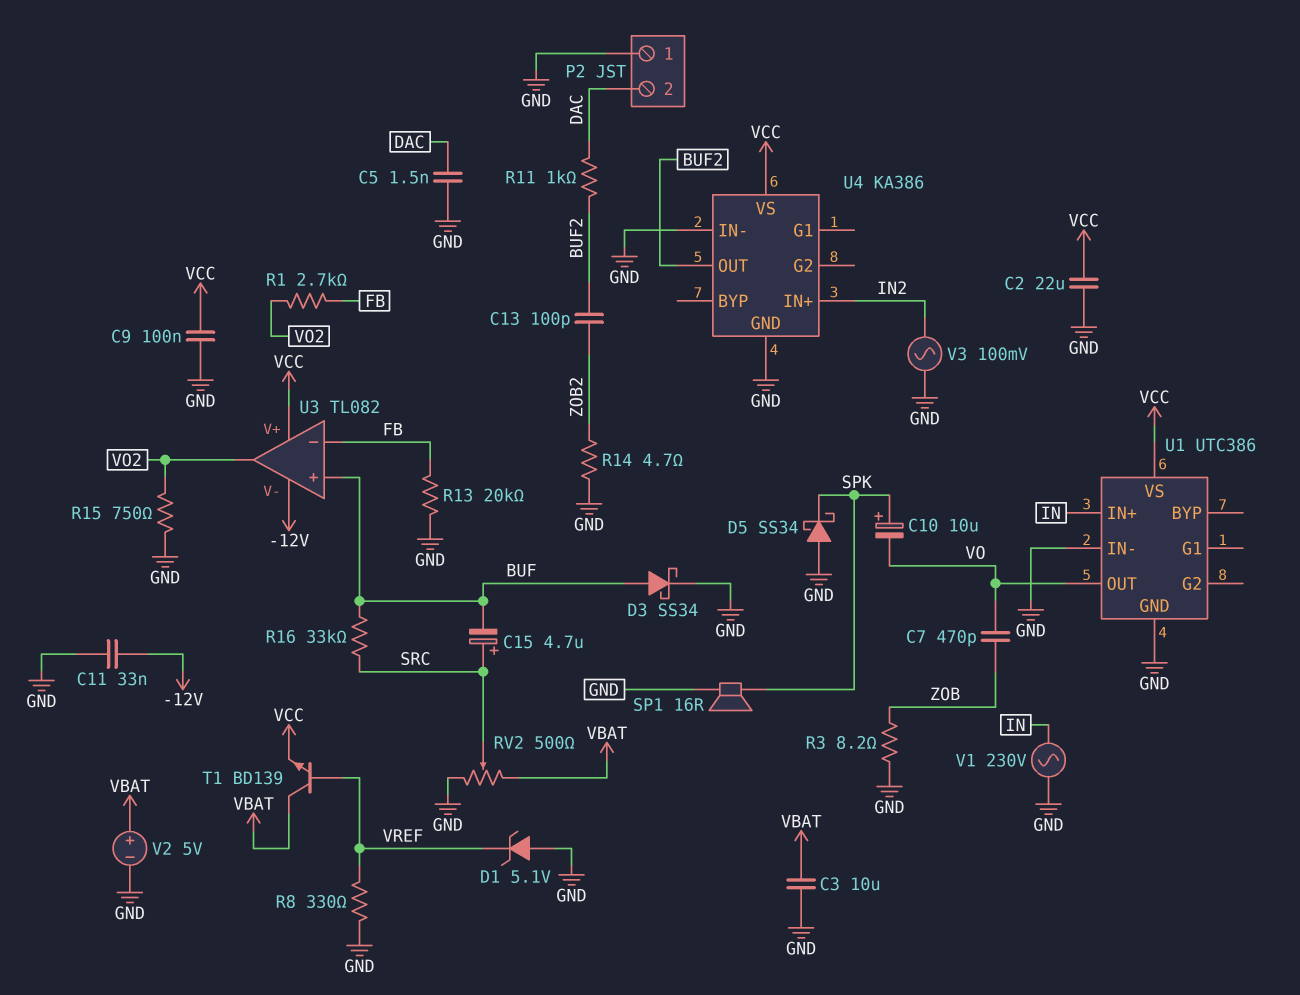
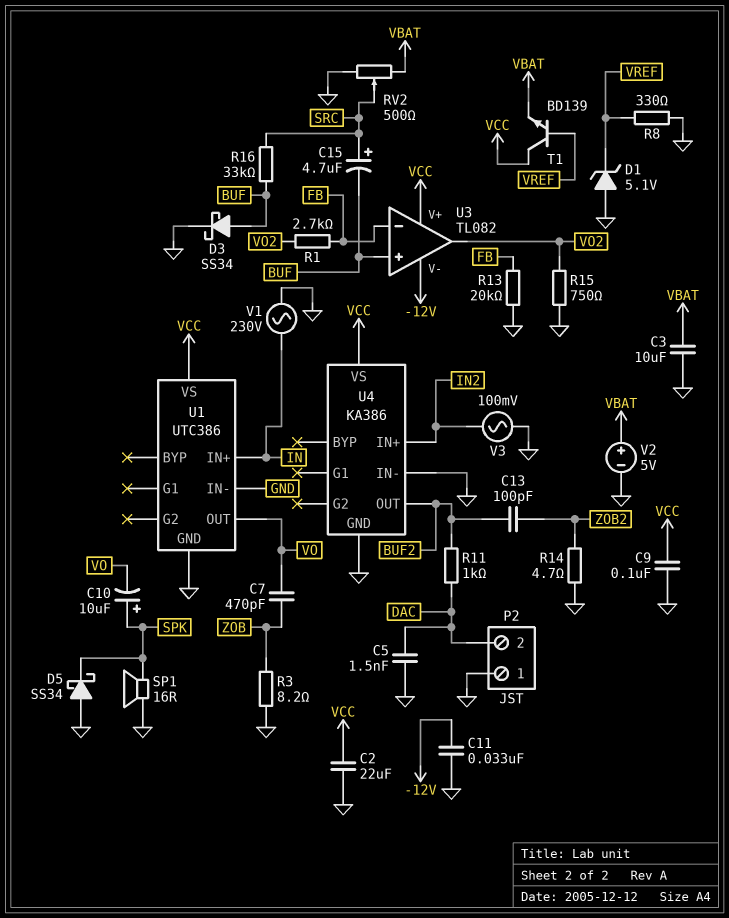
T1: NPN BD139 (B VREF, C VBAT, E VCC) -> NPN BD139 (B VREF, C VCC, E VBAT)

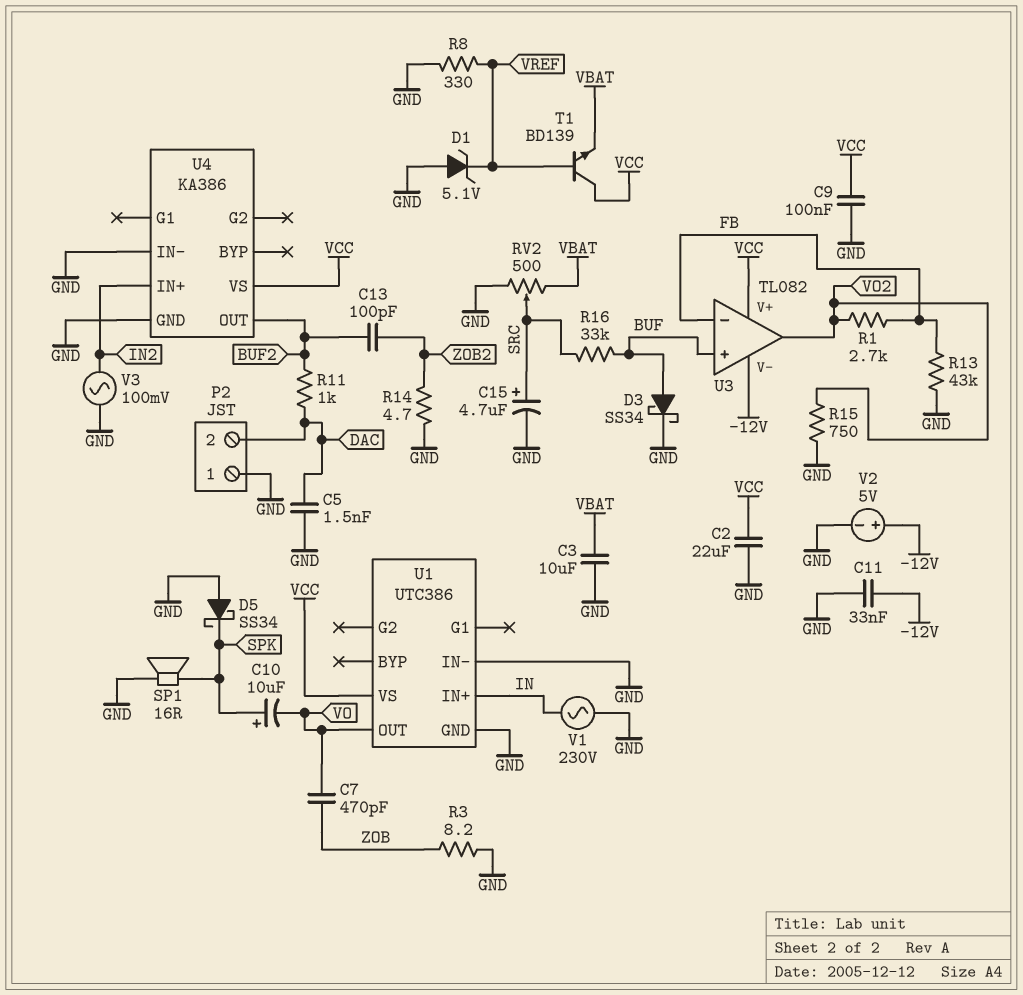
C15: 4.7uF (plus SRC, minus BUF) -> 4.7uF (plus SRC, minus GND)
R13: 20k (FB, GND) -> 43k (FB, GND)
V2: 5V (plus VBAT, minus GND) -> 5V (plus -12V, minus GND)

